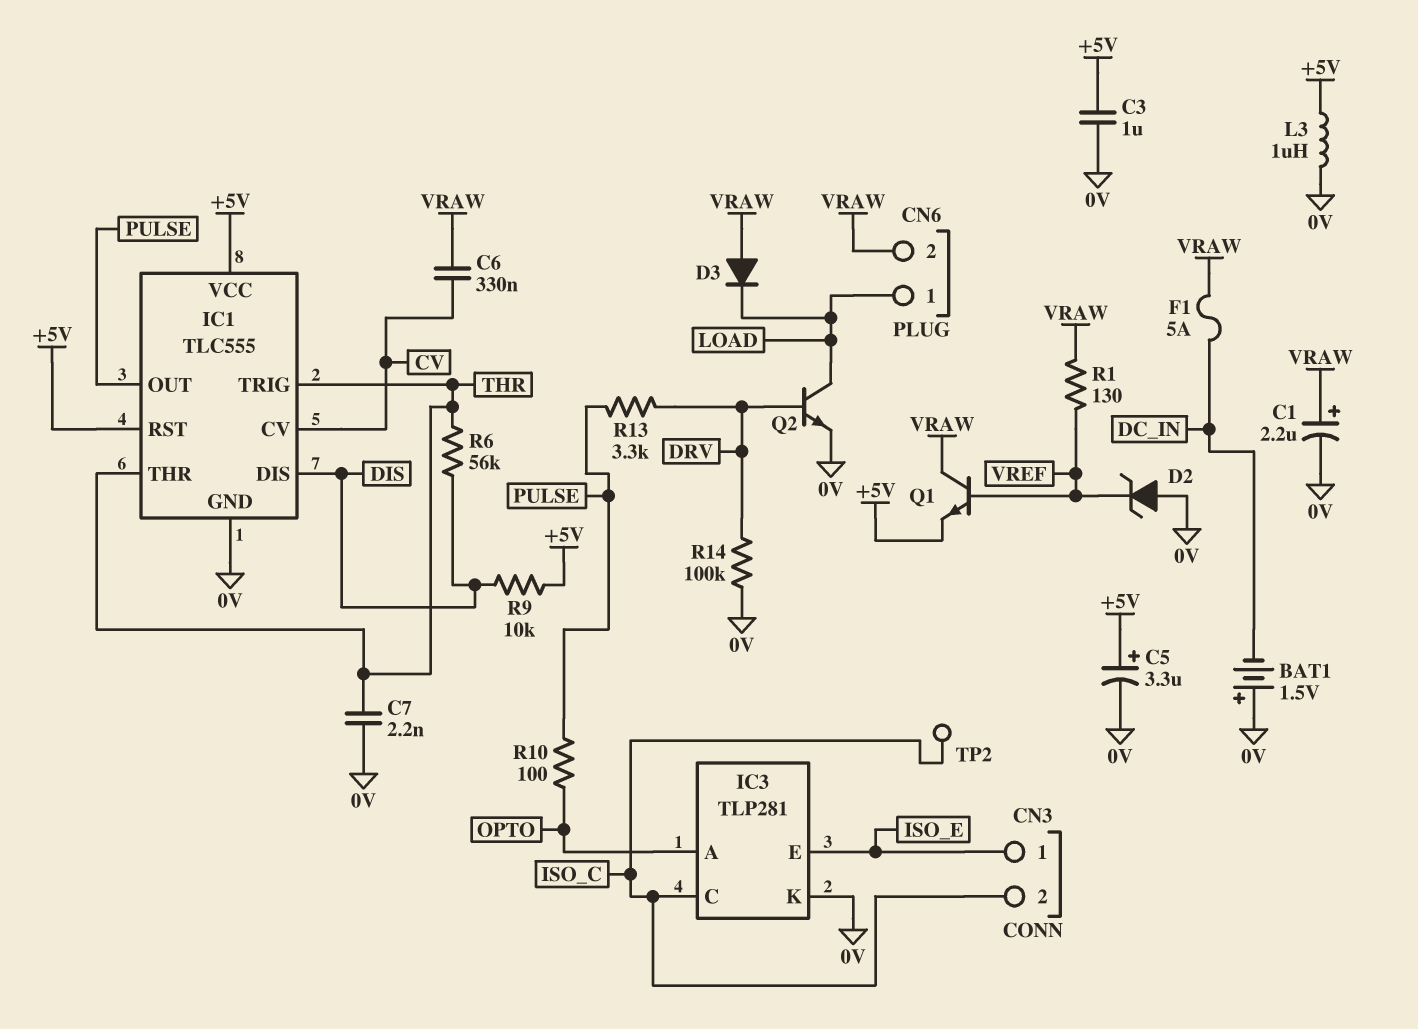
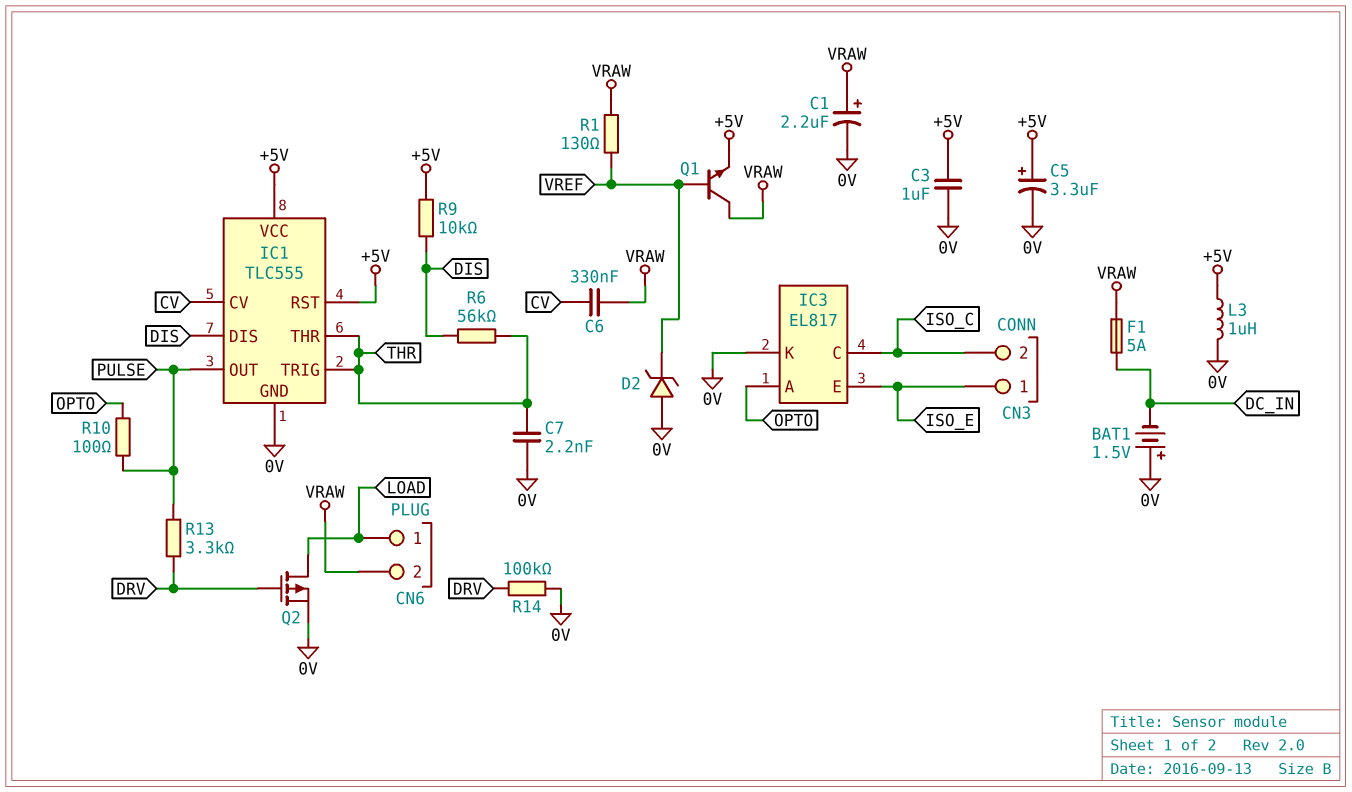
D3: diode (A VRAW, K LOAD) -> none
IC3: TLP281 -> EL817
Q2: NPN (B DRV, C LOAD, E 0V) -> PMOS (G DRV, D LOAD, S 0V)
TP2: test point (ISO_C) -> none

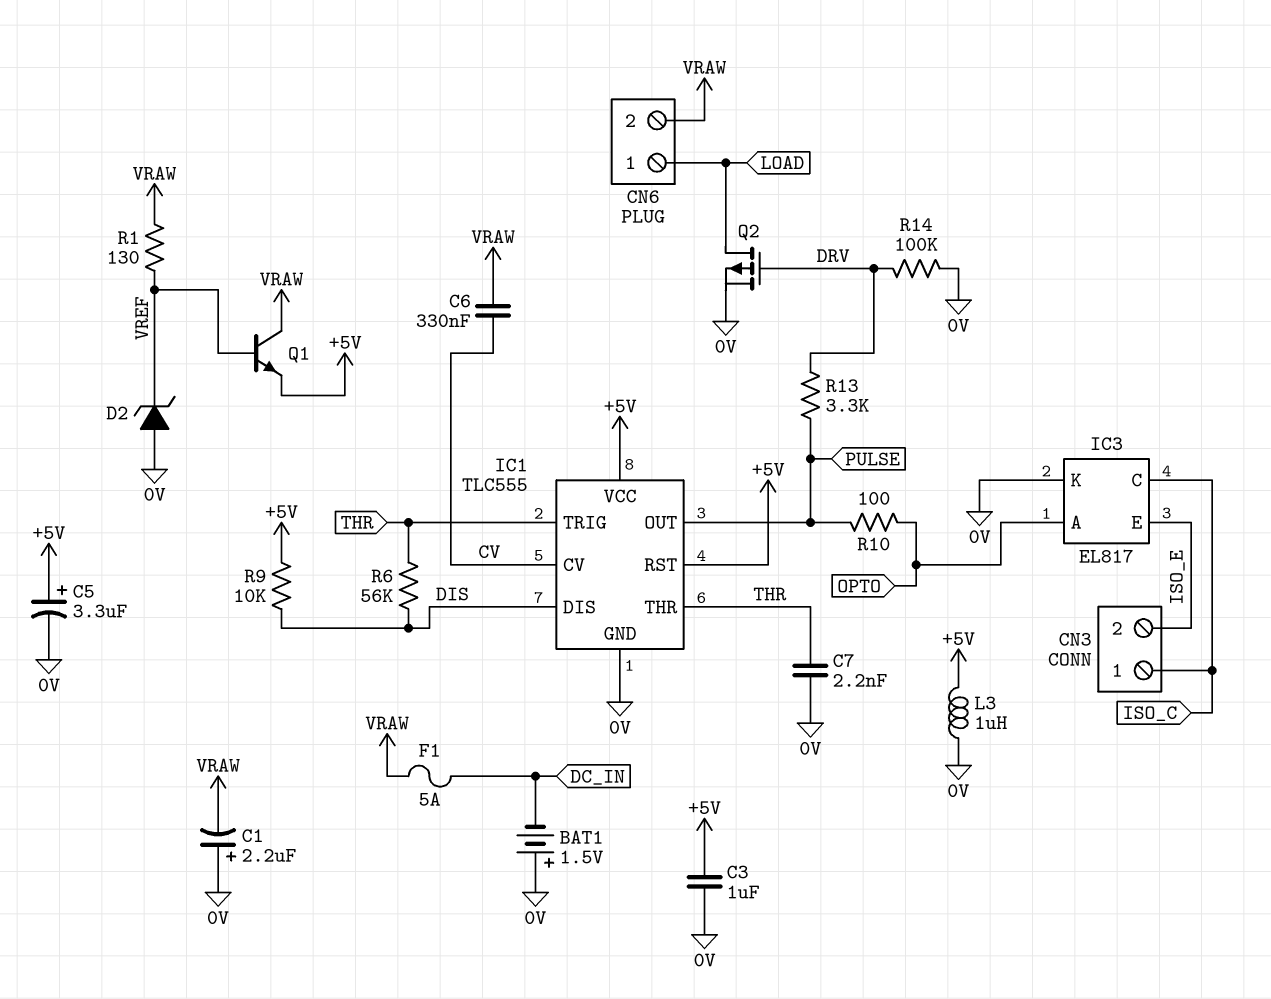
C1: 2.2uF (plus VRAW, minus 0V) -> 2.2uF (plus 0V, minus VRAW)
CN3 pin 1: ISO_E -> ISO_C
CN3 pin 2: ISO_C -> ISO_E

